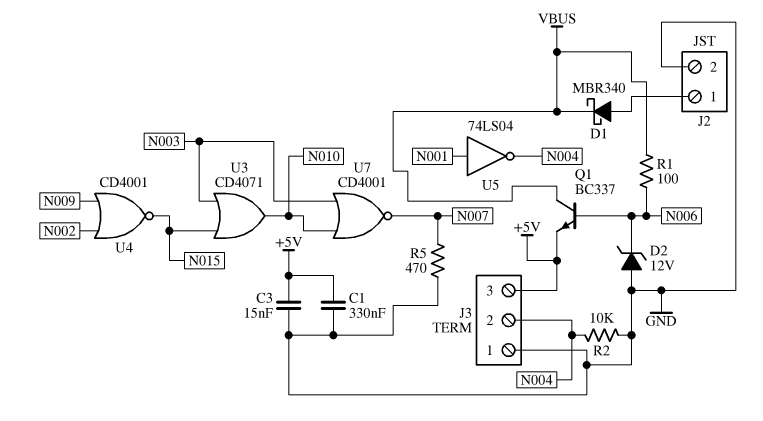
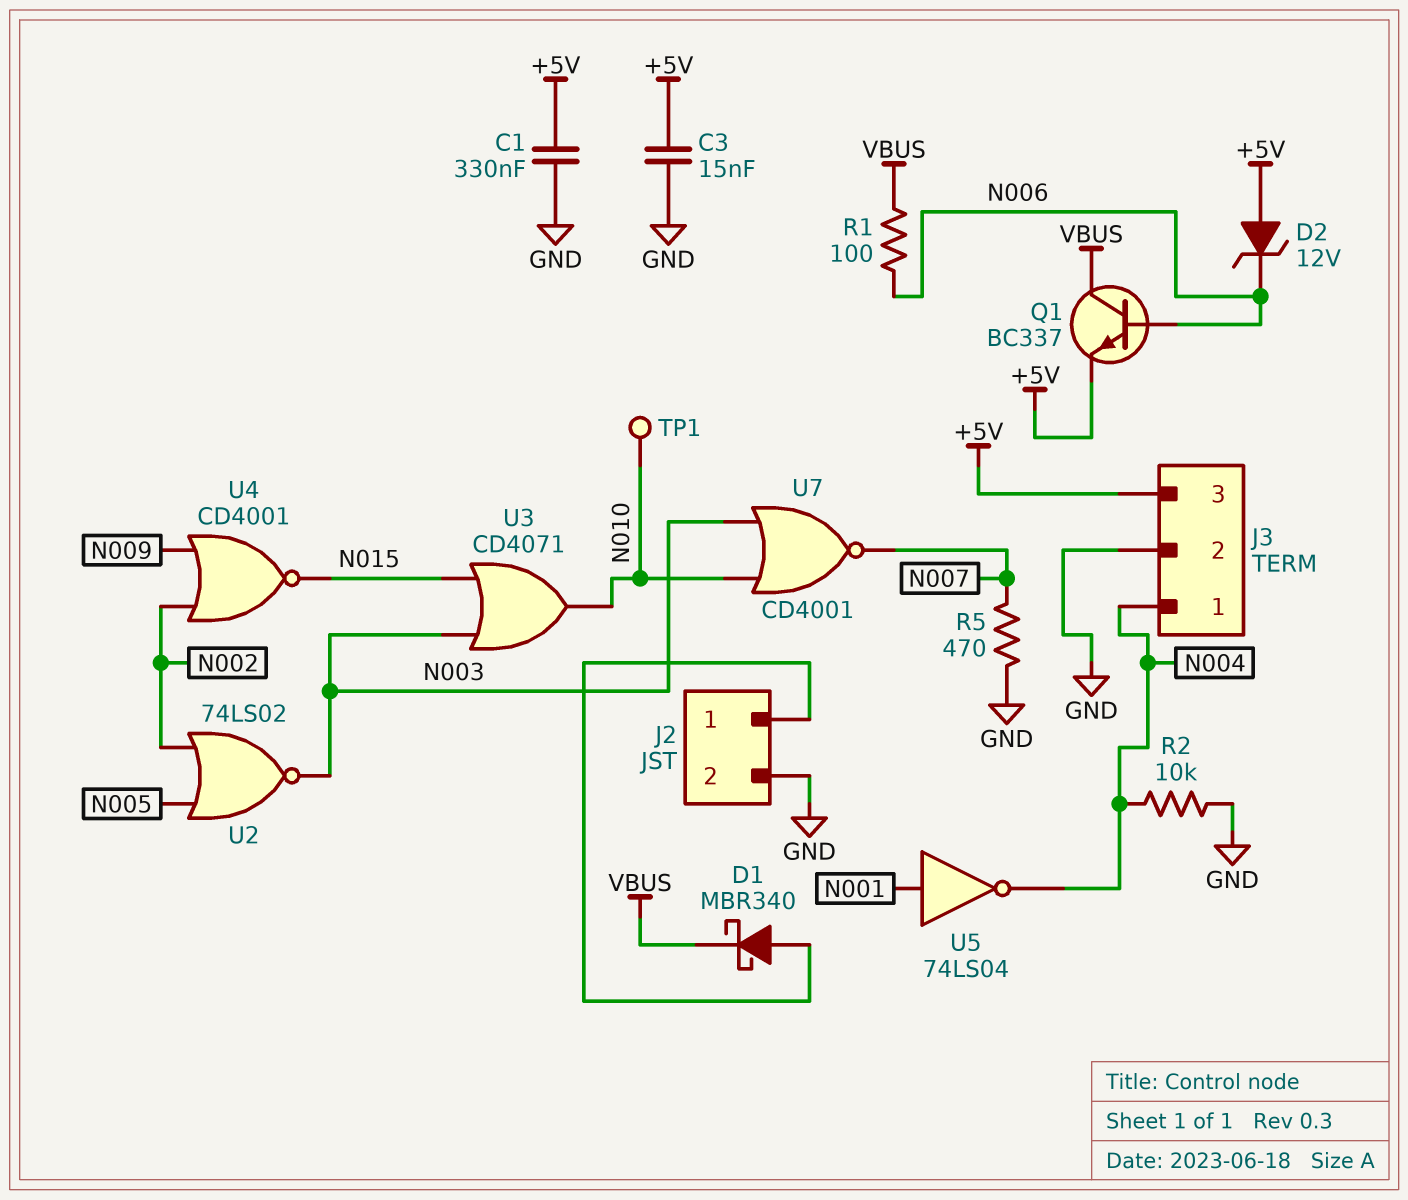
D2: zener 12V (A GND, K N006) -> zener 12V (A +5V, K N006)
J3 pin 1: GND -> N004
J3 pin 2: N004 -> GND
TP1: none -> test point (N010)
U2: none -> NOR 74LS02 (in N002, in N005, out N003)

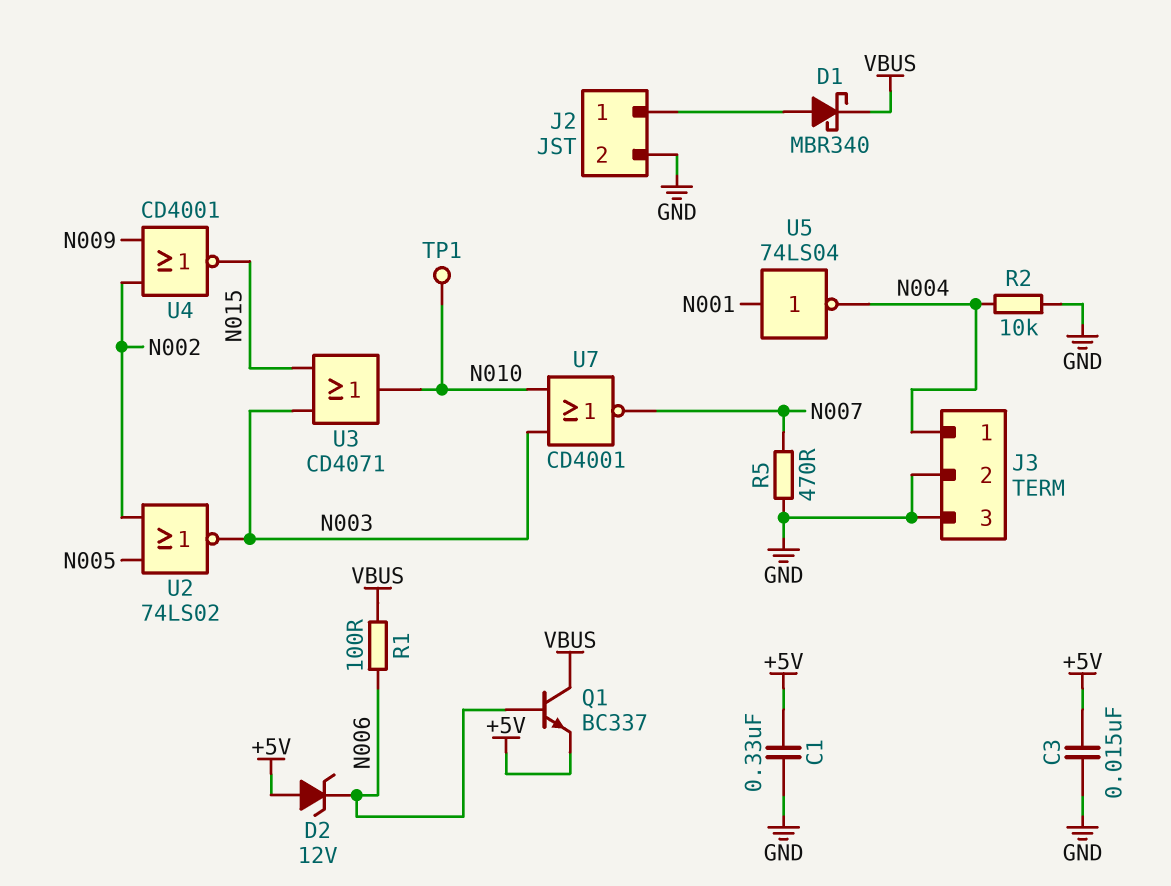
J3 pin 3: +5V -> GND

